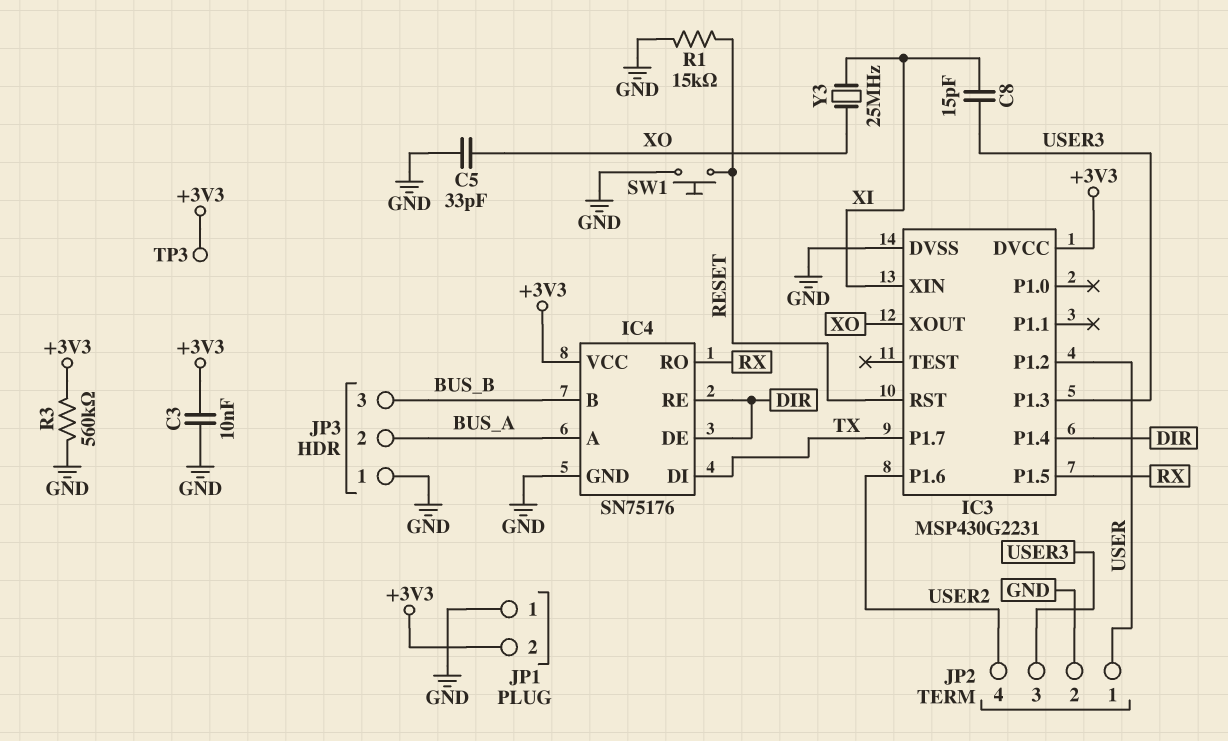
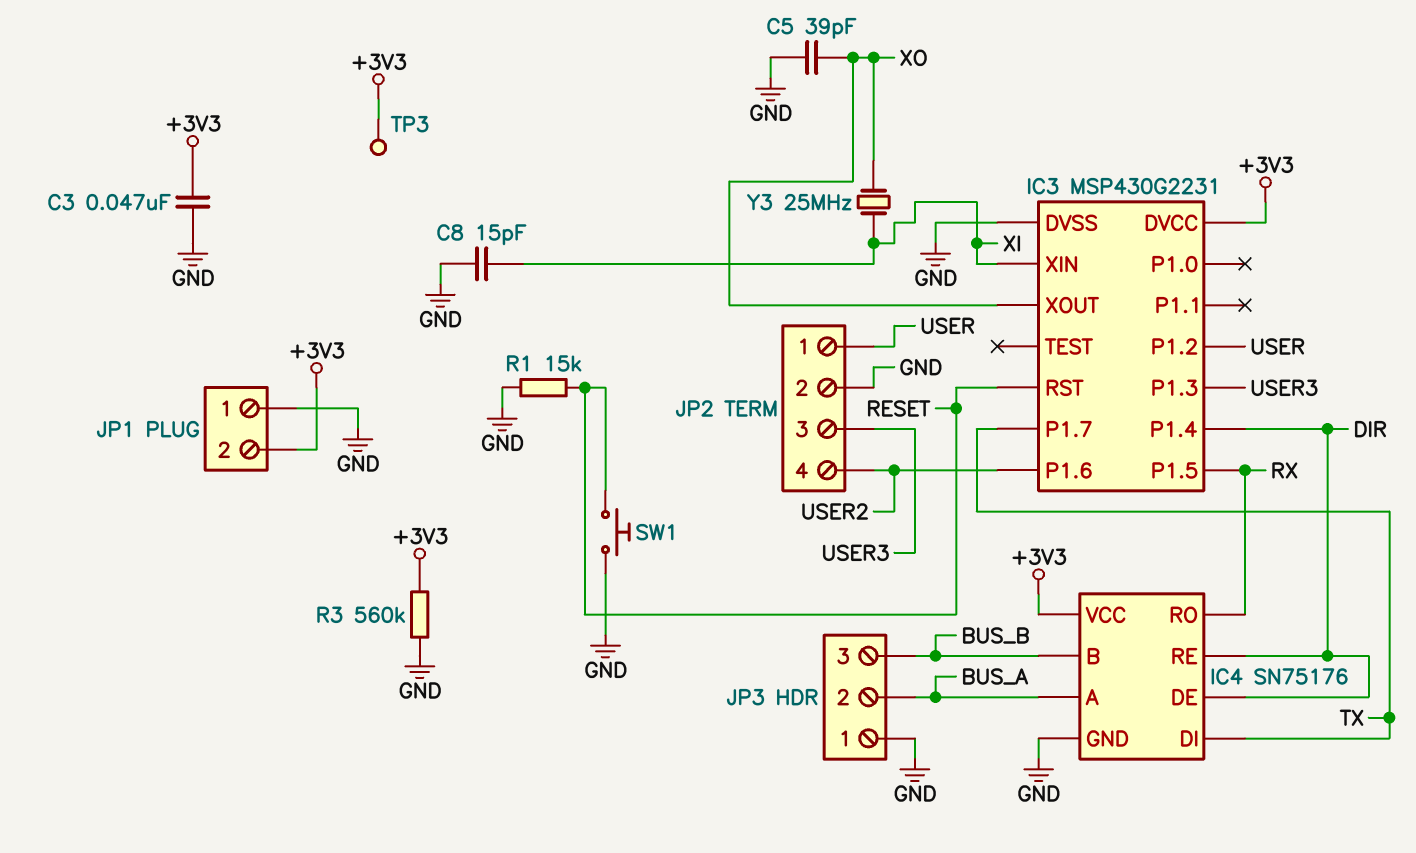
C3: 10nF (+3V3, GND) -> 47nF (+3V3, GND)
C5: 33pF (GND, XO) -> 39pF (GND, XO)
C8: 15pF (USER3, XI) -> 15pF (GND, XI)

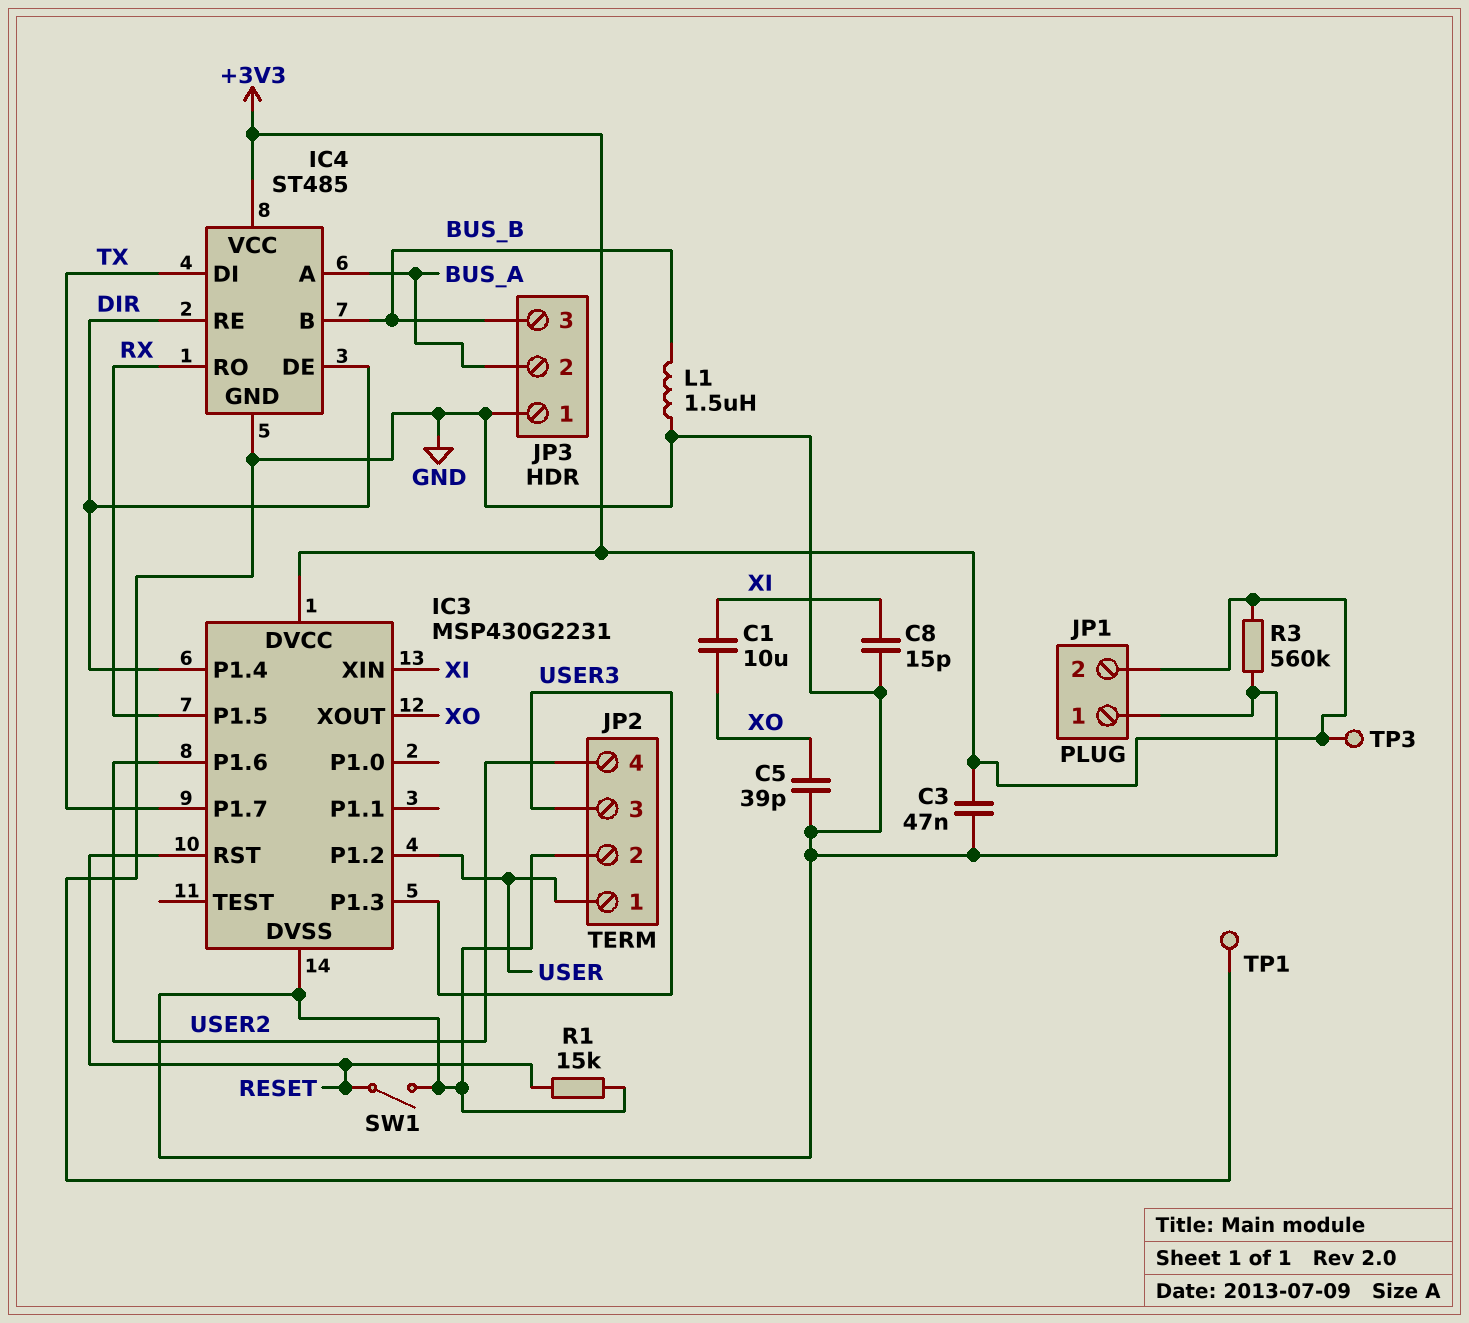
C1: none -> 10uF (XI, XO)
IC4: SN75176 -> ST485
L1: none -> 1.5uH (BUS_B, GND)
SW1: button (GND, RESET) -> switch (GND, RESET)
TP1: none -> test point (GND)
Y3: 25MHz (XI, XO) -> none

